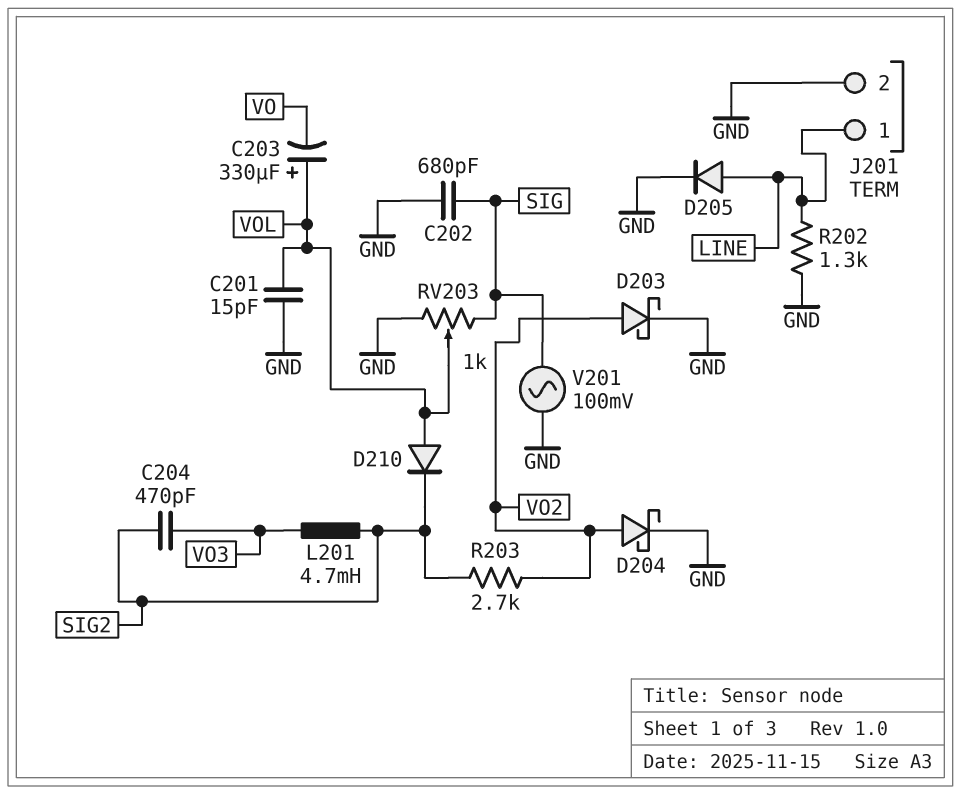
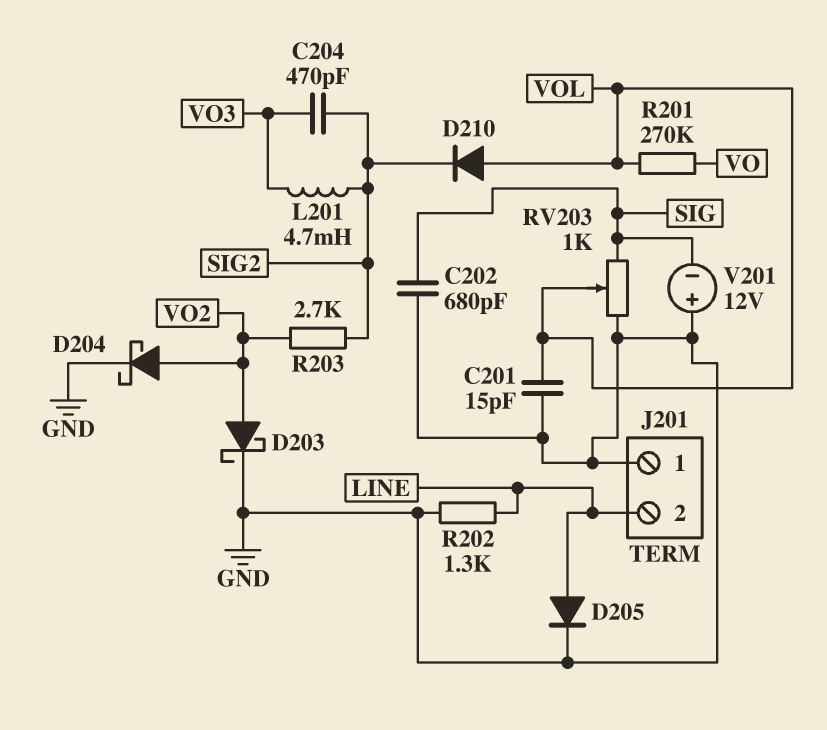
C203: 330uF (plus VOL, minus VO) -> none
J201 pin 1: LINE -> GND
J201 pin 2: GND -> LINE
R201: none -> 270k (VO, VOL)
V201: AC 100mV (GND, SIG) -> 12V (plus GND, minus SIG)

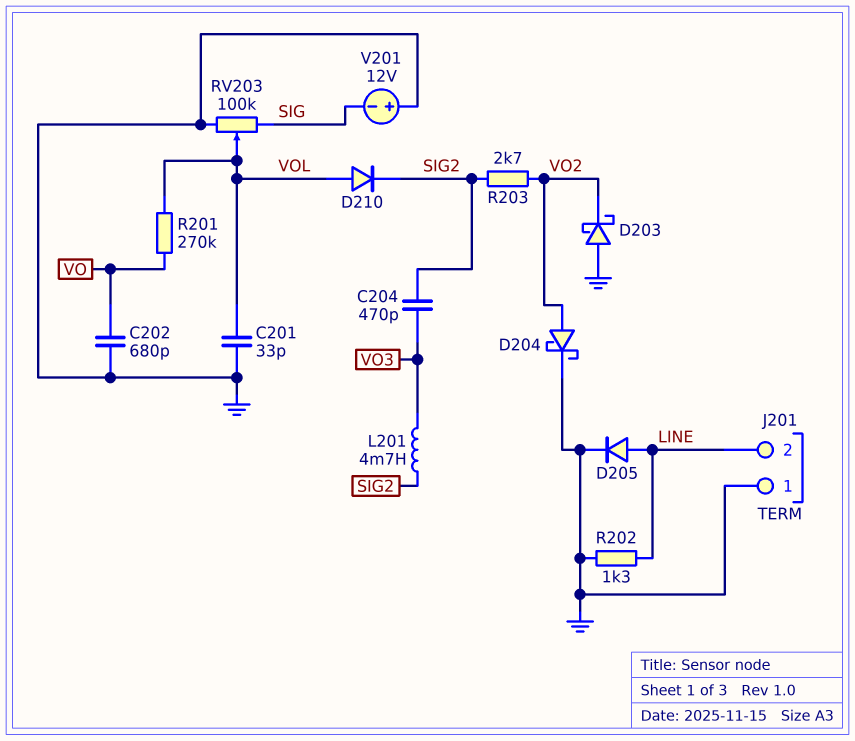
C201: 15pF (GND, VOL) -> 33pF (GND, VOL)
C202: 680pF (GND, SIG) -> 680pF (GND, VO)
D203: schottky (A VO2, K GND) -> schottky (A GND, K VO2)
RV203: 1k (GND, SIG, wiper VOL) -> 100k (GND, SIG, wiper VOL)

